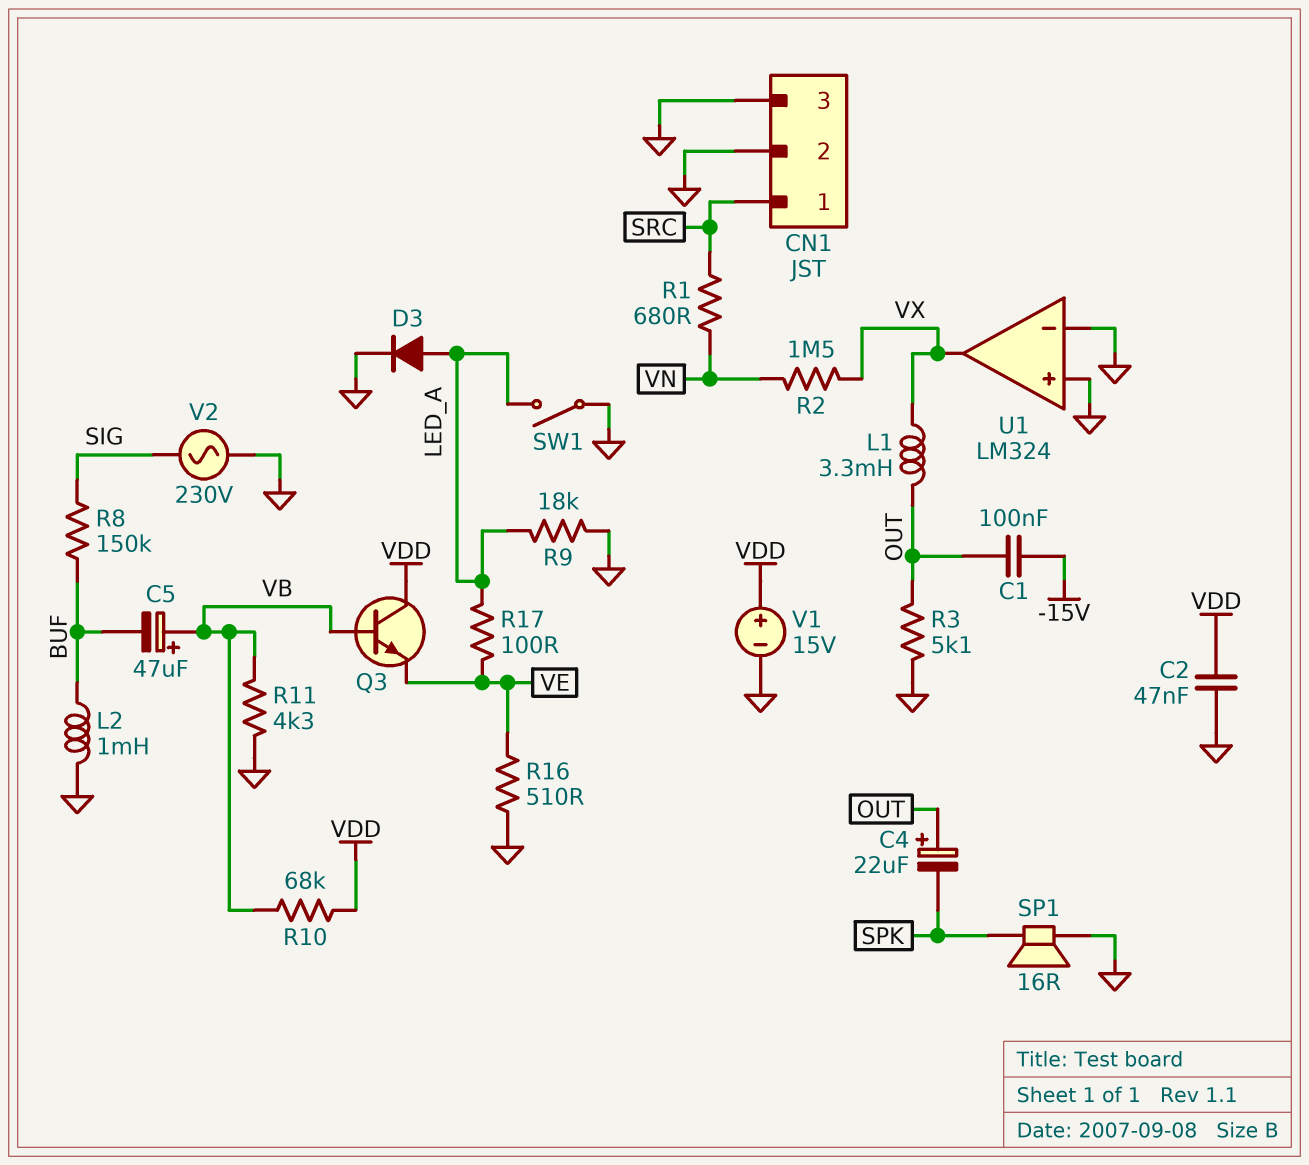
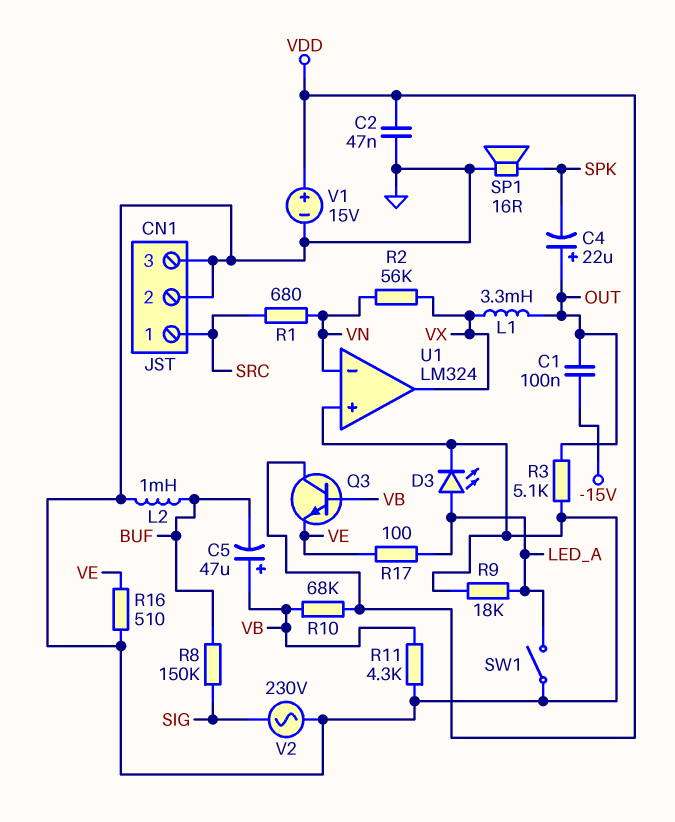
D3: diode (A LED_A, K GND) -> LED (A LED_A, K GND)
R2: 1.5M (VN, VX) -> 56k (VN, VX)
U1 pin in-: GND -> VN

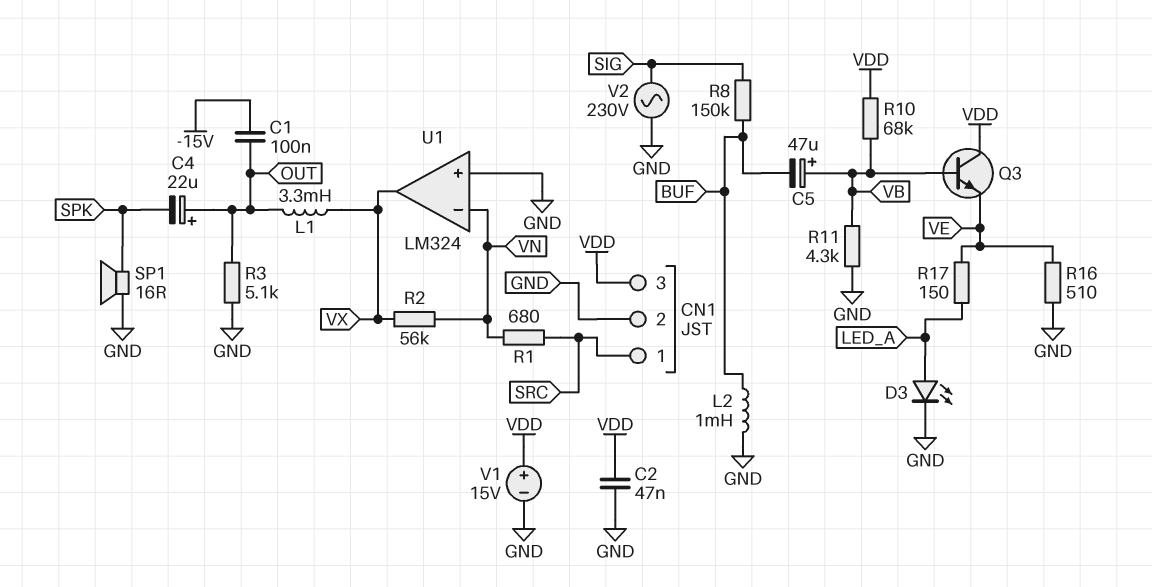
CN1 pin 3: GND -> VDD
R9: 18k (GND, LED_A) -> none
R17: 100 (LED_A, VE) -> 150 (LED_A, VE)
SW1: switch (GND, LED_A) -> none

